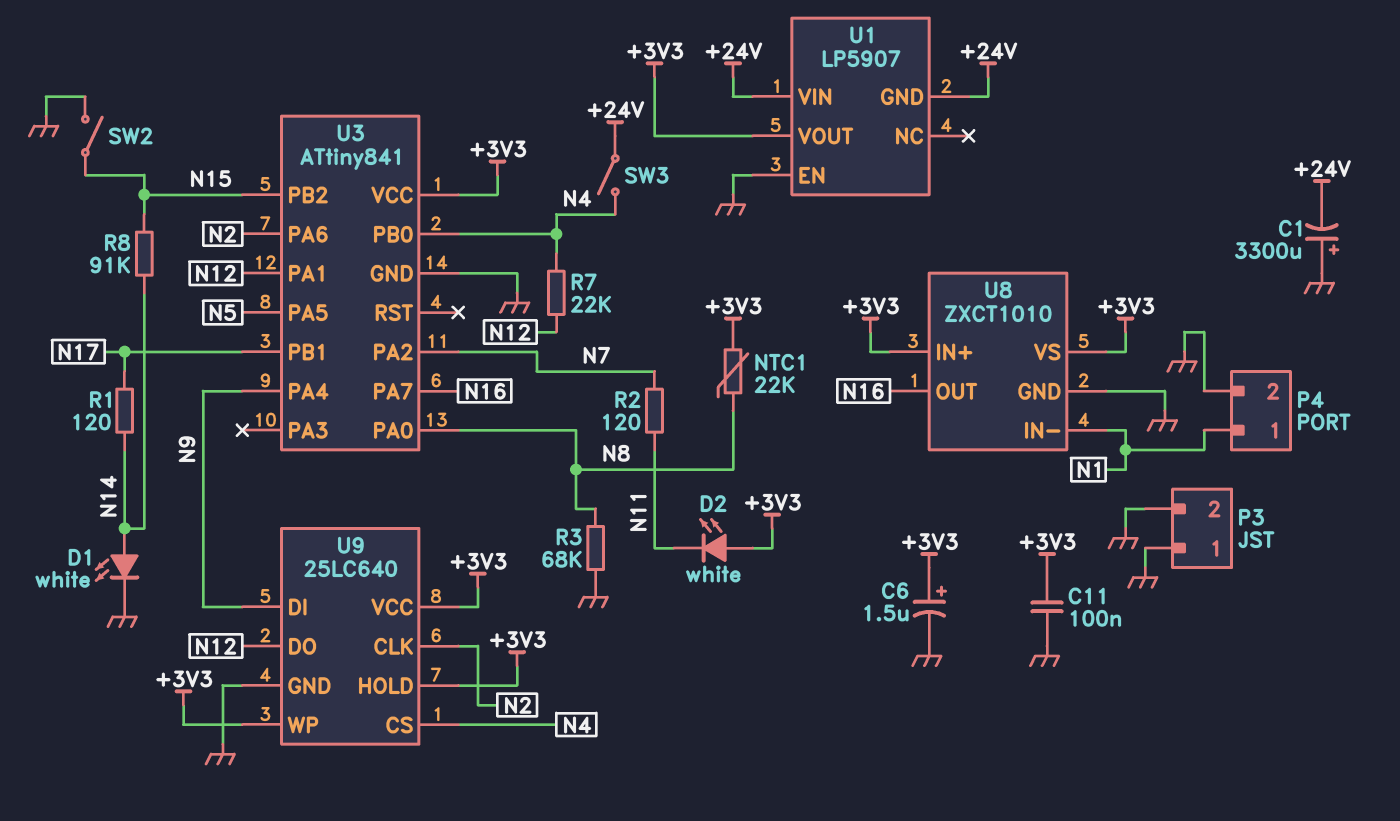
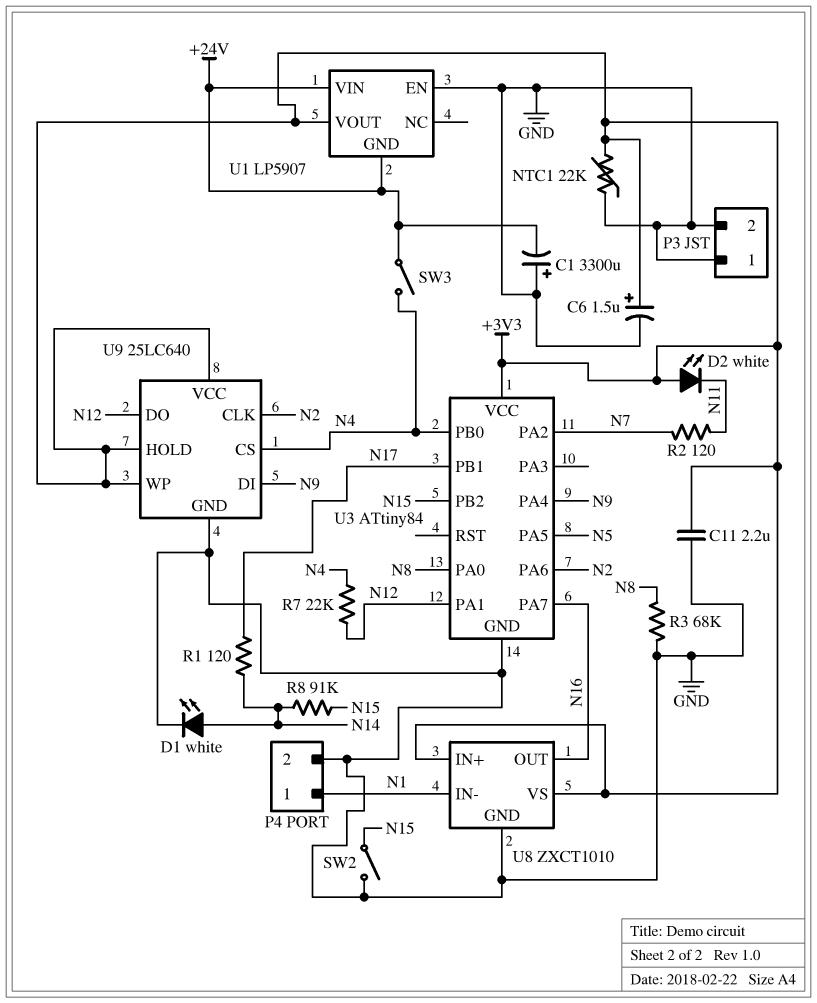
C11: 100nF (+3V3, GND) -> 2.2uF (+3V3, GND)
NTC1: 22k (+3V3, N8) -> 22k (+3V3, GND)
U3: ATtiny841 -> ATtiny84

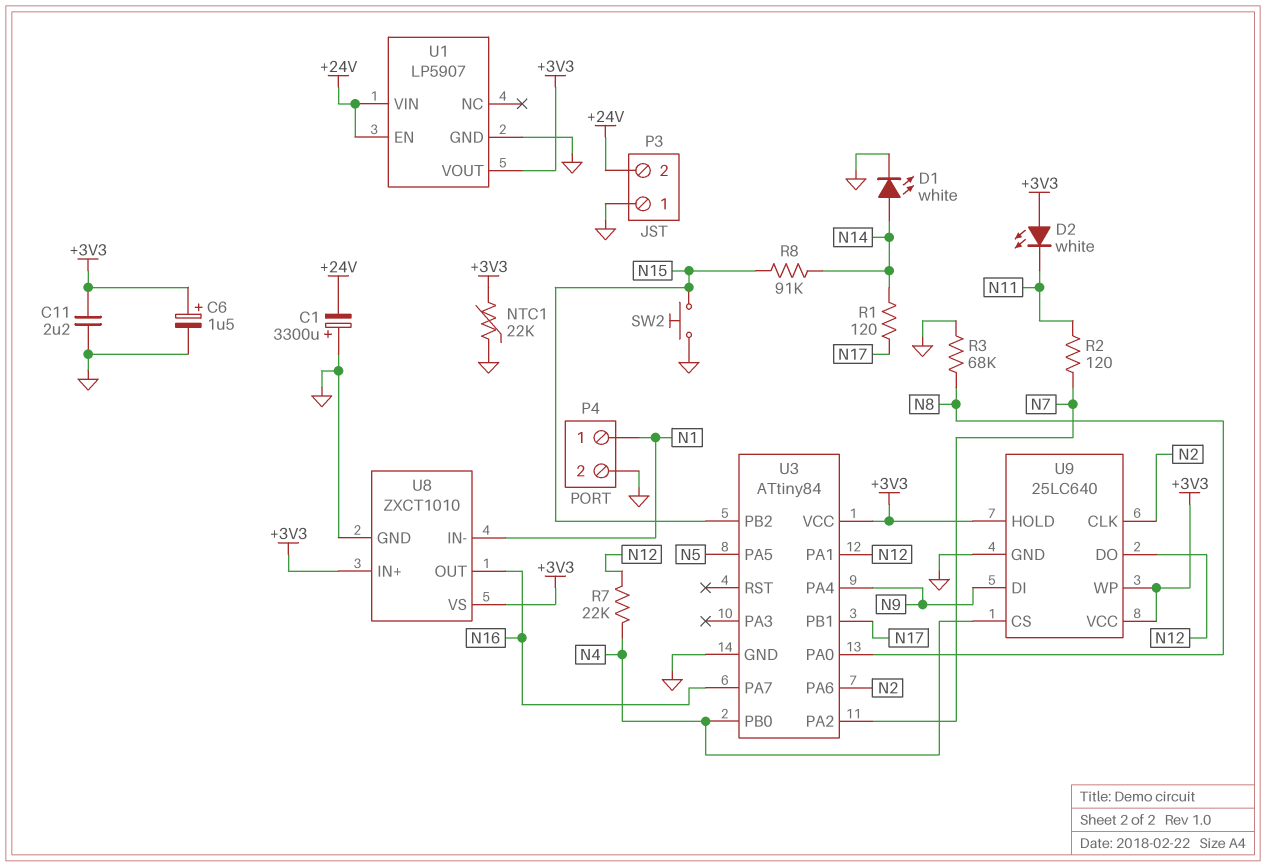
P3 pin 2: GND -> +24V
SW2: switch (GND, N15) -> button (GND, N15)
SW3: switch (+24V, N4) -> none
U1 pin EN: GND -> +24V
U1 pin GND: +24V -> GND

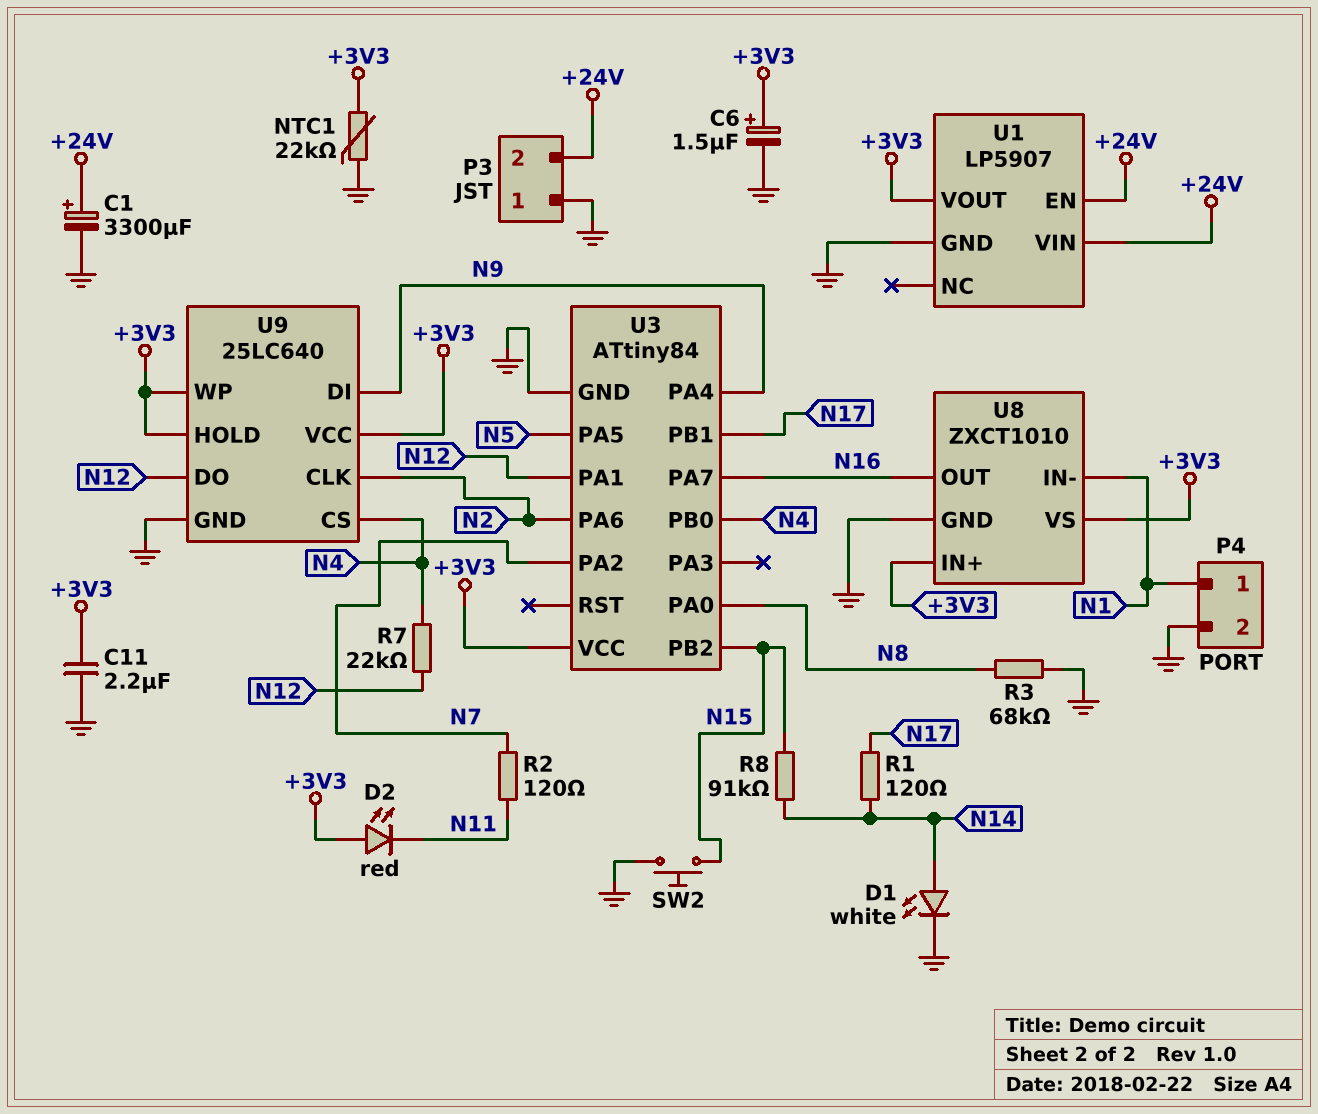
C1: 3300uF (plus GND, minus +24V) -> 3300uF (plus +24V, minus GND)
D2: LED white (A +3V3, K N11) -> LED red (A +3V3, K N11)

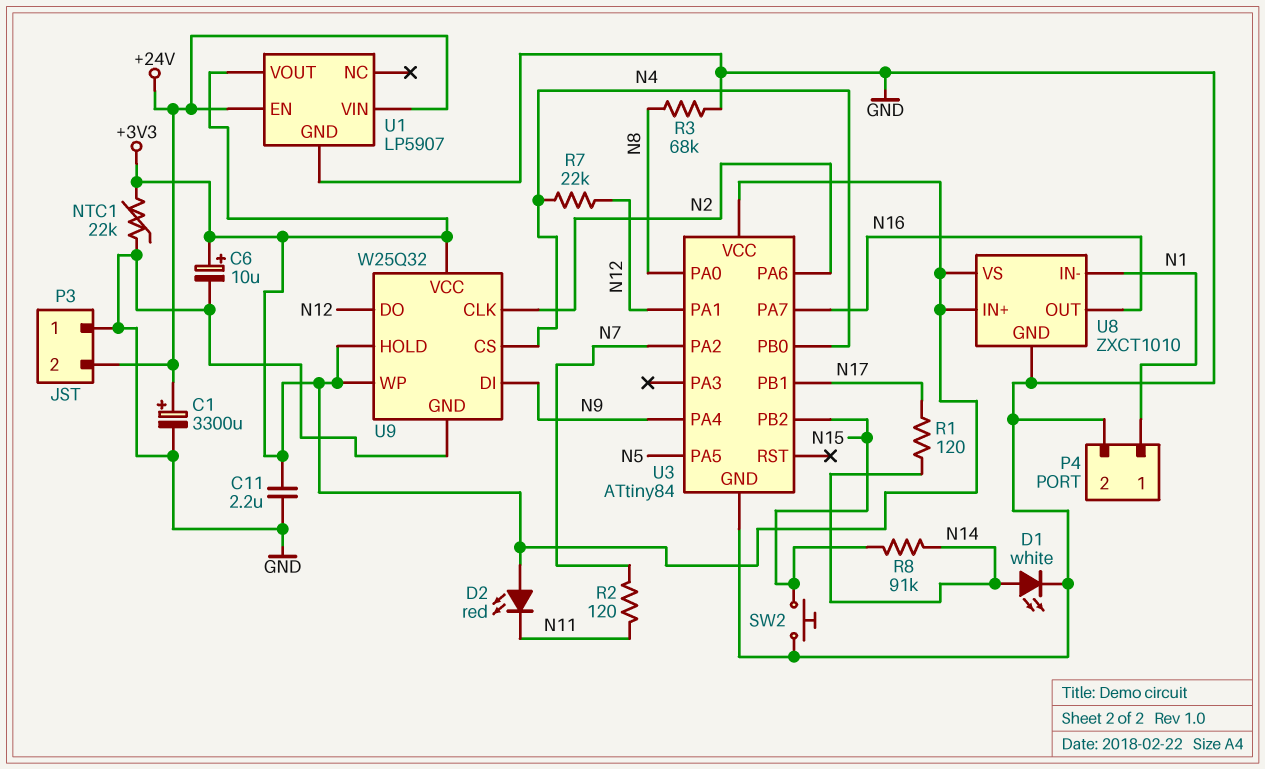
C6: 1.5uF (plus +3V3, minus GND) -> 10uF (plus +3V3, minus GND)
U9: 25LC640 -> W25Q32

